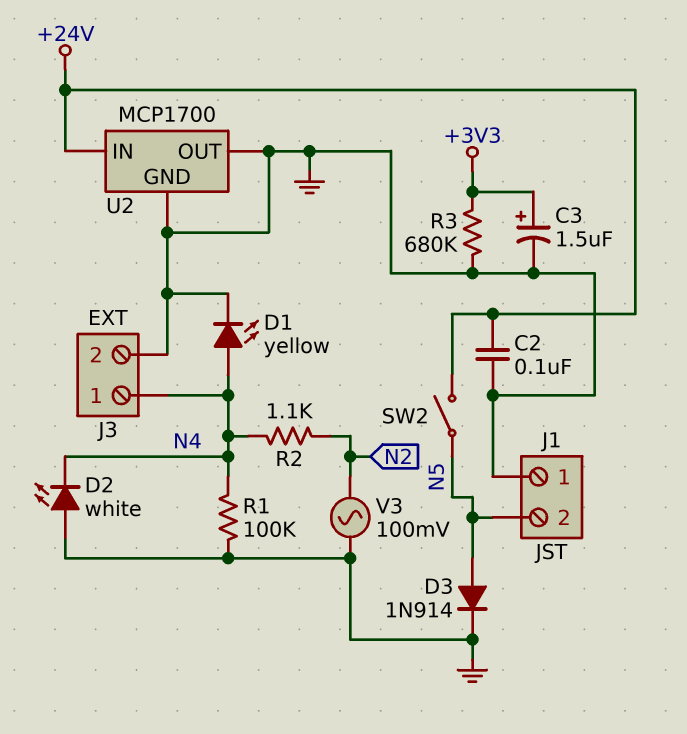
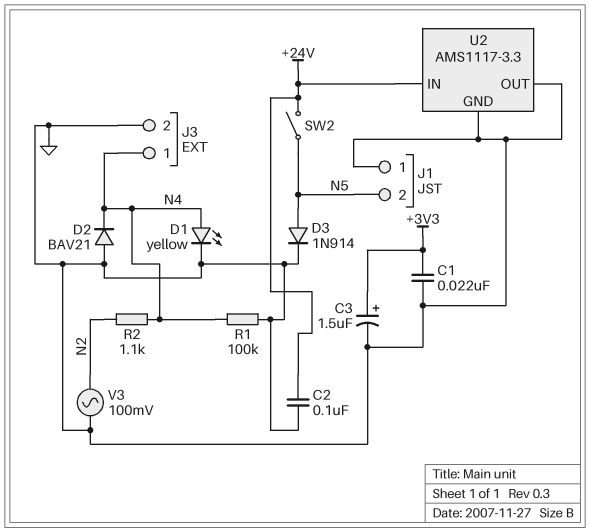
C1: none -> 22nF (+3V3, GND)
D2: LED white (A GND, K N4) -> diode BAV21 (A GND, K N4)
R3: 680k (+3V3, GND) -> none
U2: MCP1700 -> AMS1117-3.3

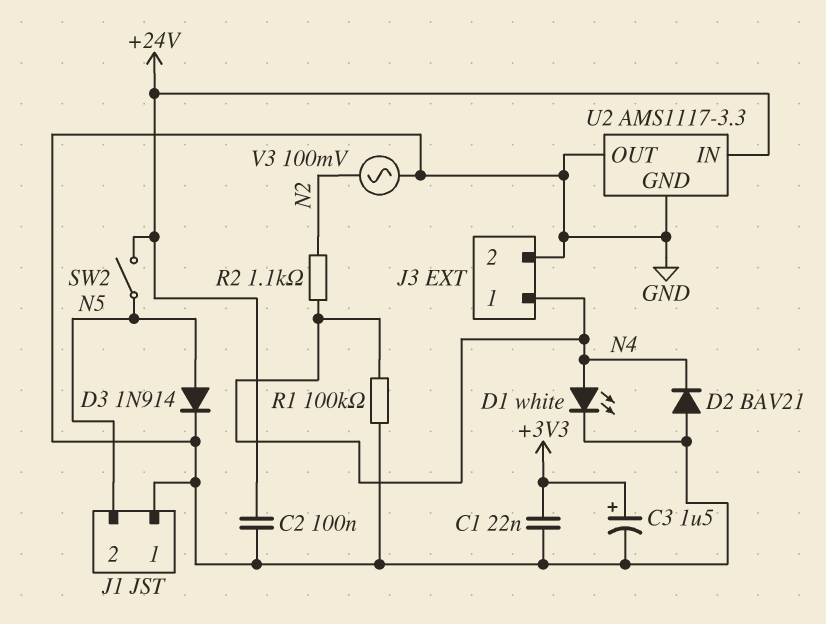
D1: LED yellow (A N4, K GND) -> LED white (A N4, K GND)

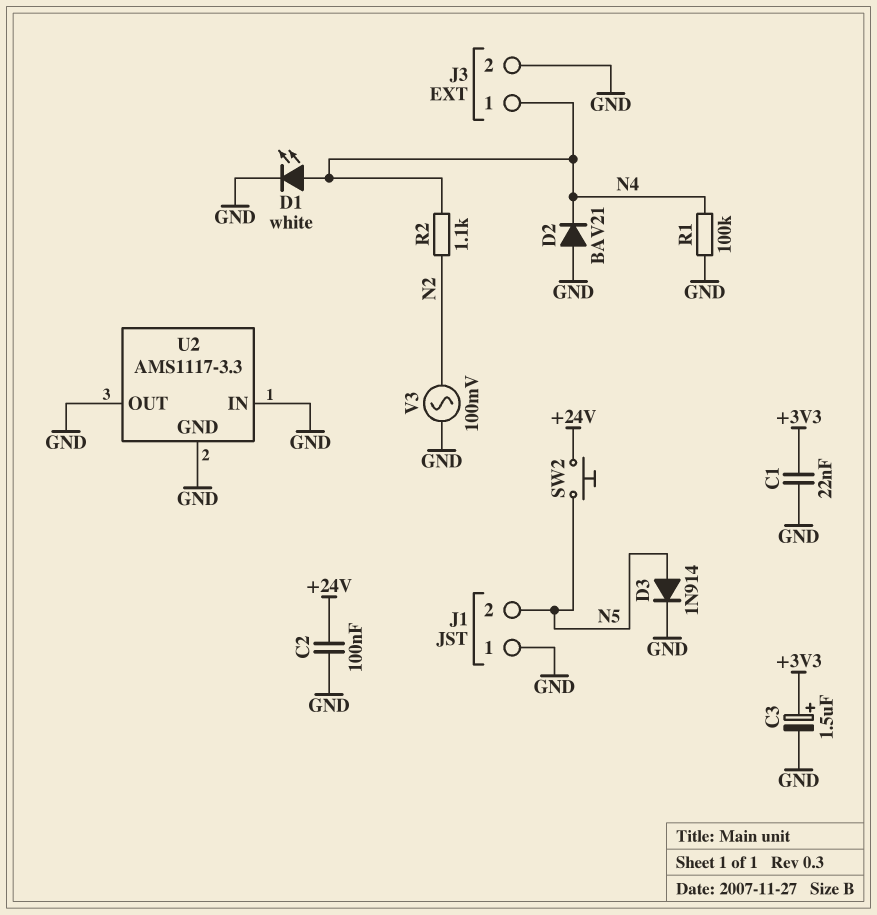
SW2: switch (+24V, N5) -> button (+24V, N5)
U2 pin IN: +24V -> GND

